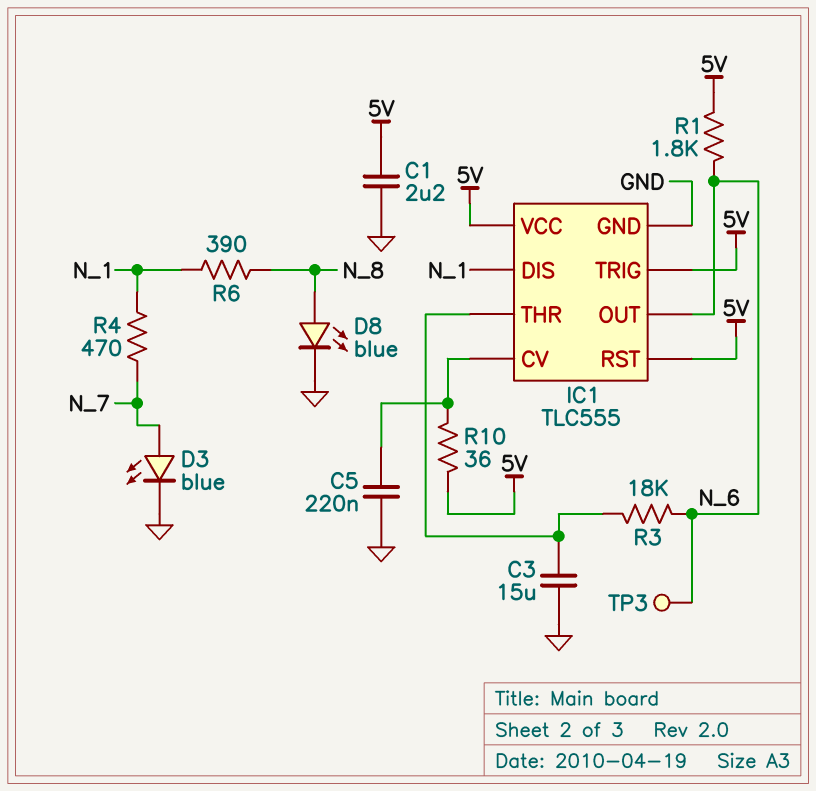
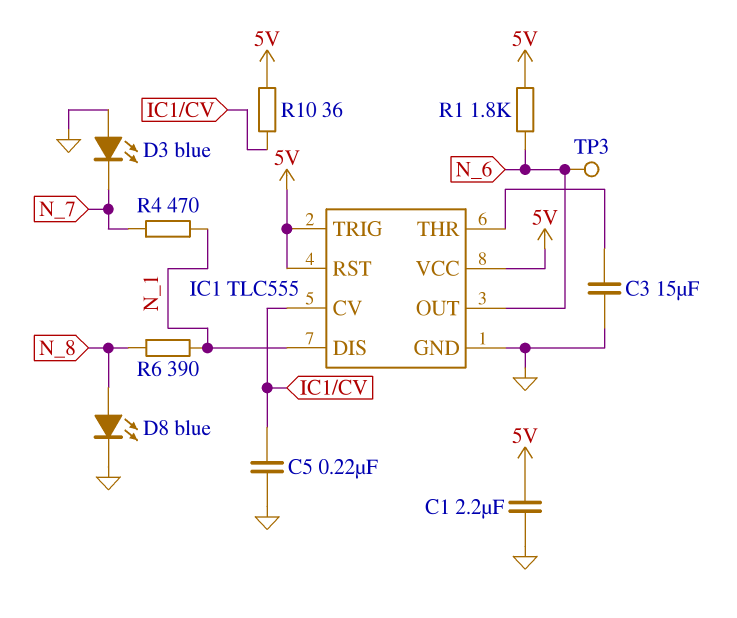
D3: LED blue (A N_7, K GND) -> LED blue (A GND, K N_7)
R3: 18k (IC1/THR, N_6) -> none

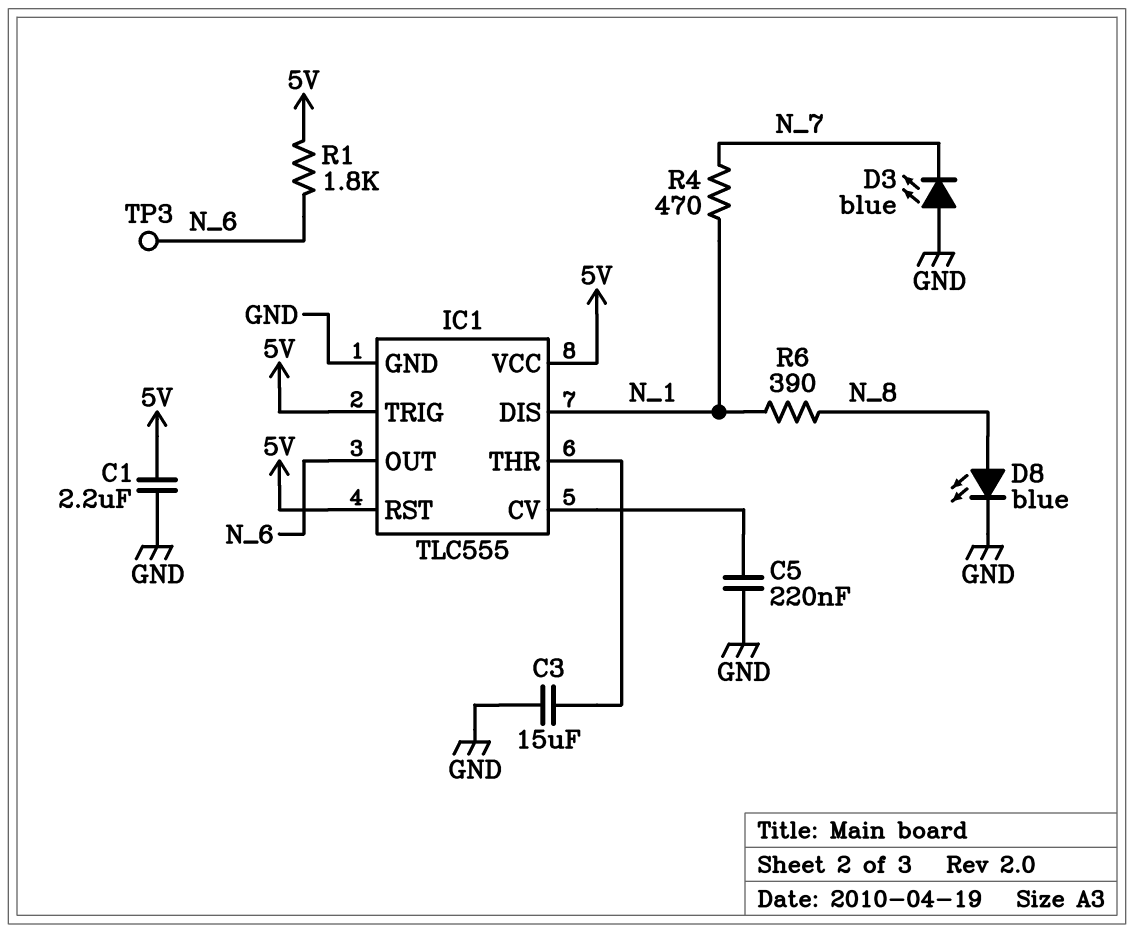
R10: 36 (5V, IC1/CV) -> none

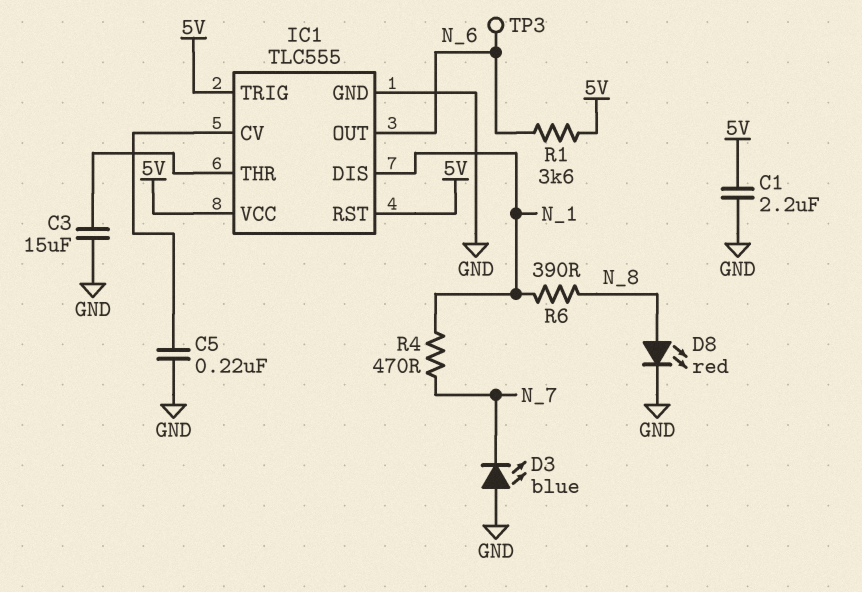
D8: LED blue (A N_8, K GND) -> LED red (A N_8, K GND)
R1: 1.8k (5V, N_6) -> 3.6k (5V, N_6)

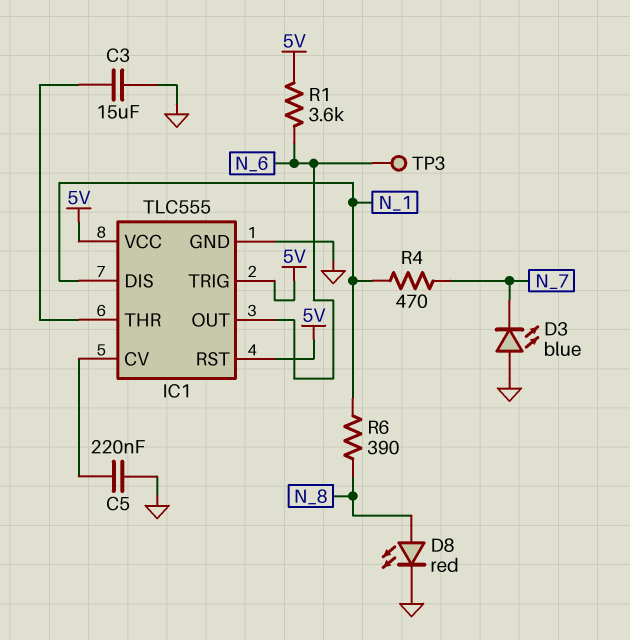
C1: 2.2uF (5V, GND) -> none

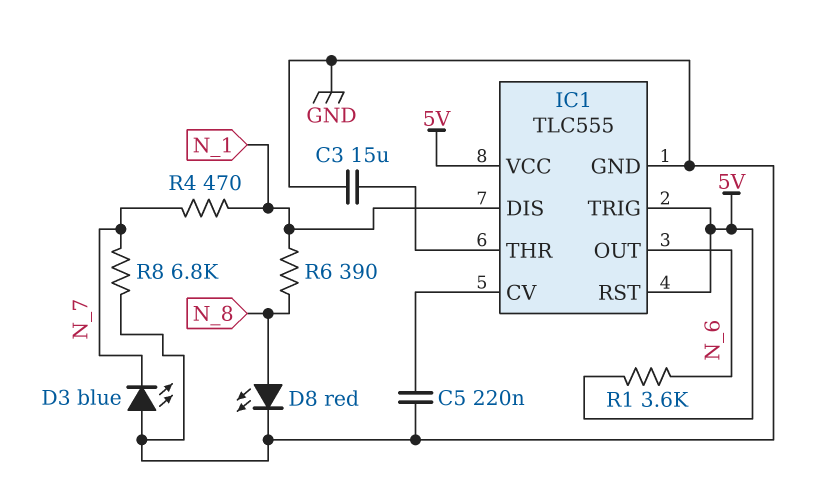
R8: none -> 6.8k (GND, N_7)
TP3: test point (N_6) -> none

